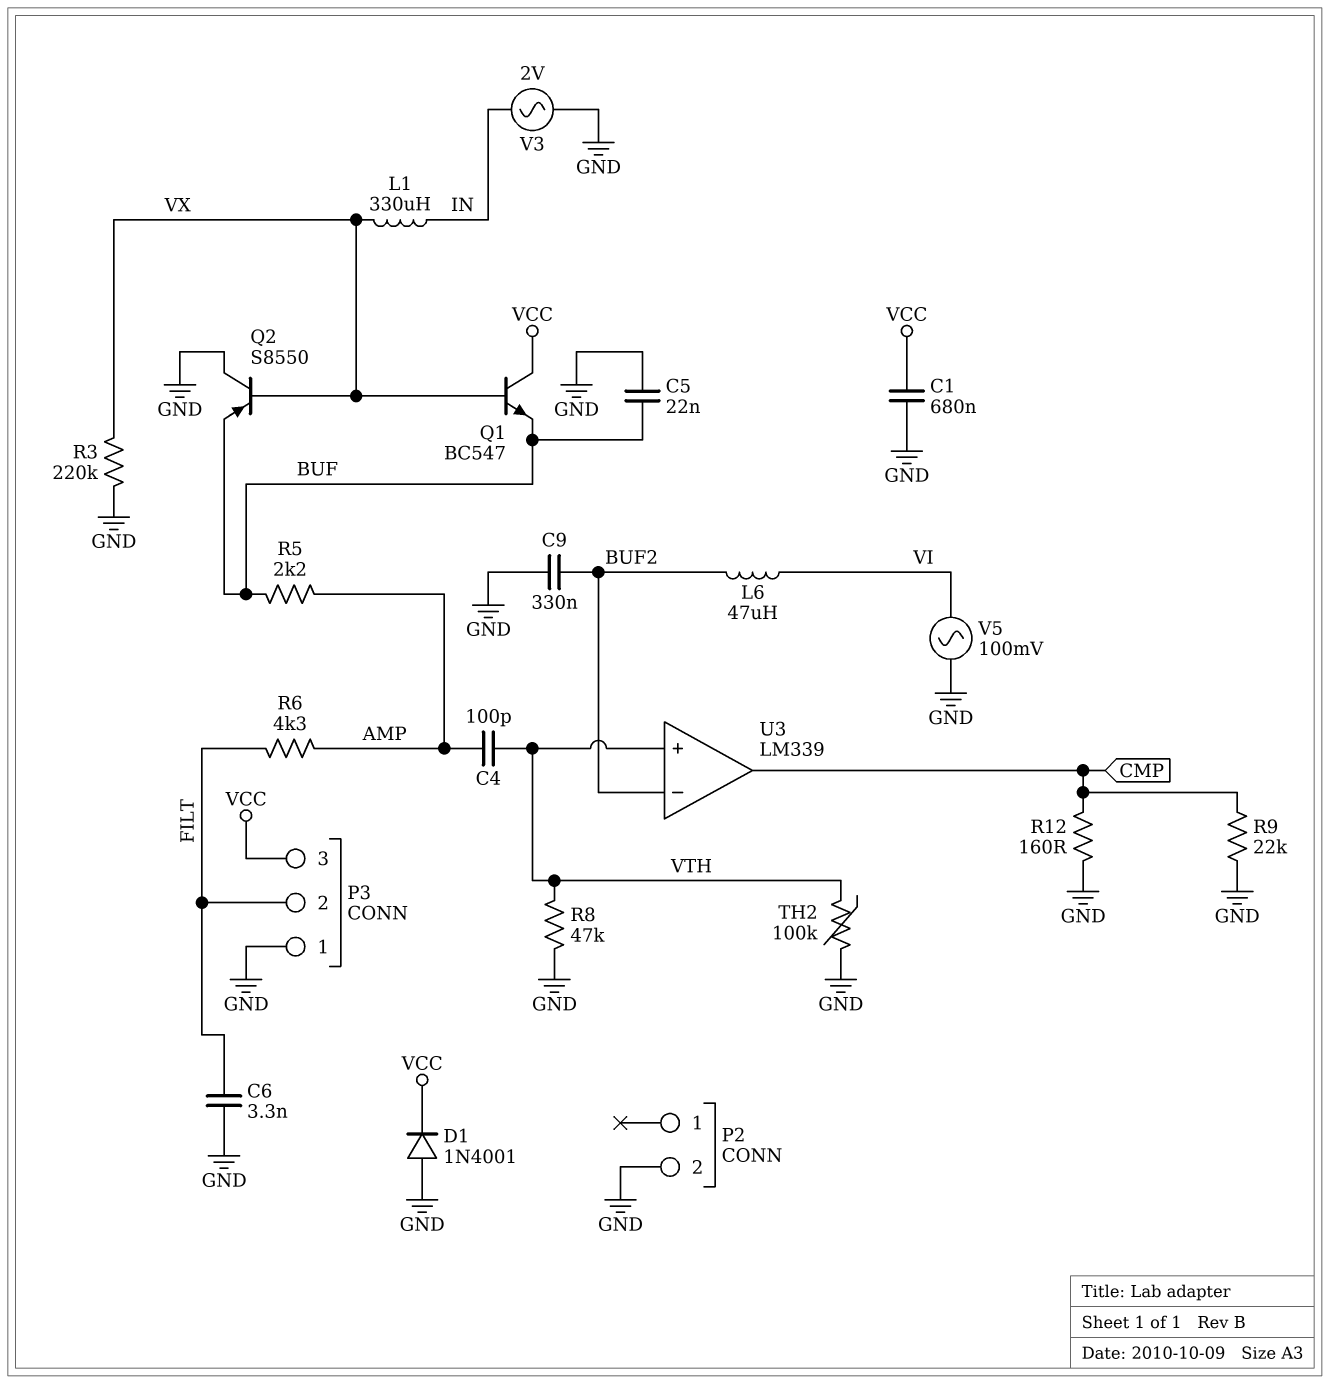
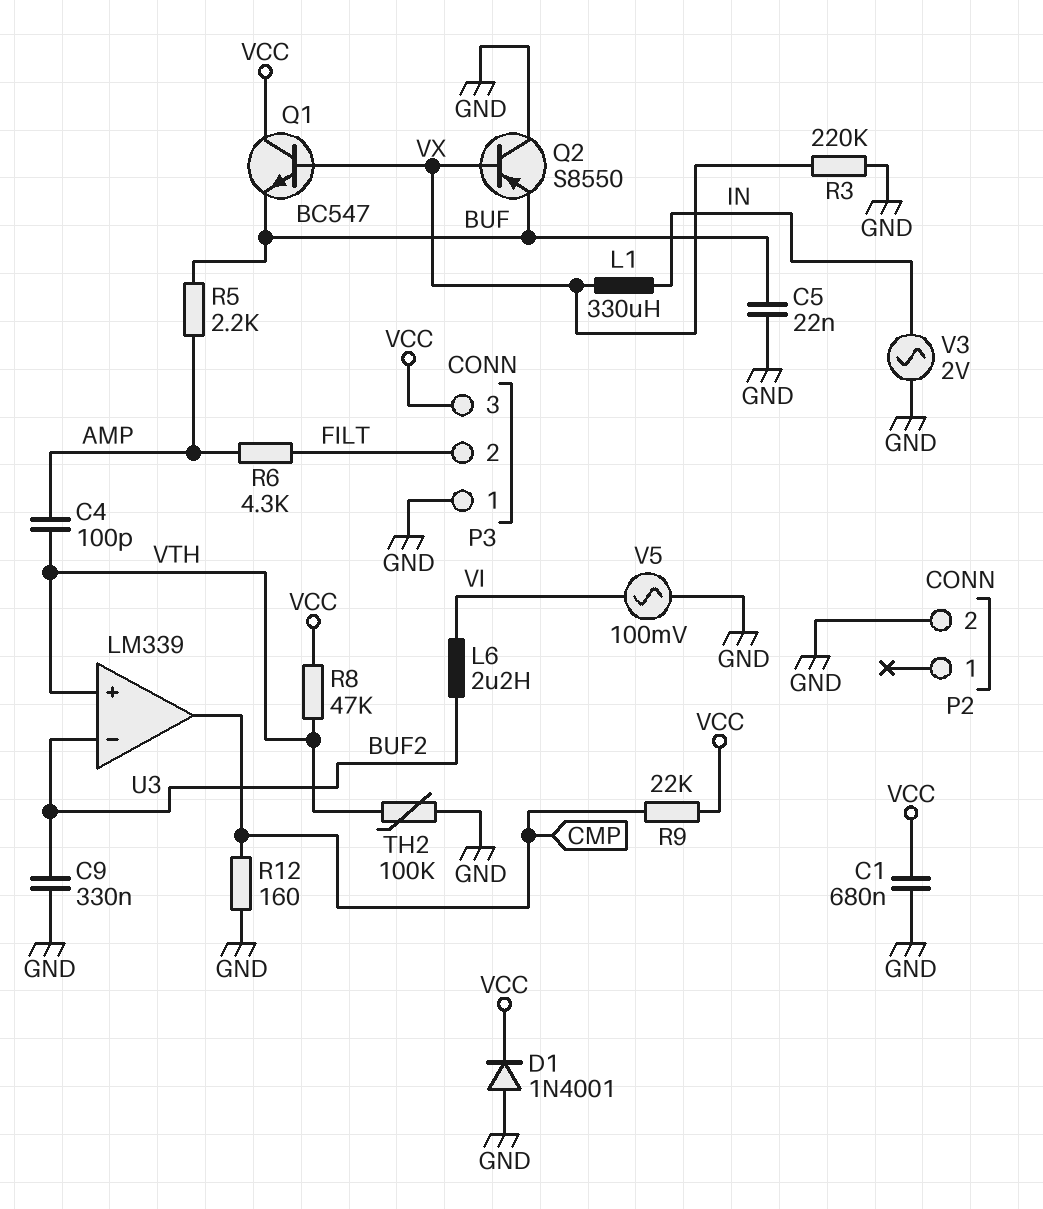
C6: 3.3nF (FILT, GND) -> none
L6: 47uH (BUF2, VI) -> 2.2uH (BUF2, VI)
R8: 47k (GND, VTH) -> 47k (VCC, VTH)
R9: 22k (CMP, GND) -> 22k (CMP, VCC)

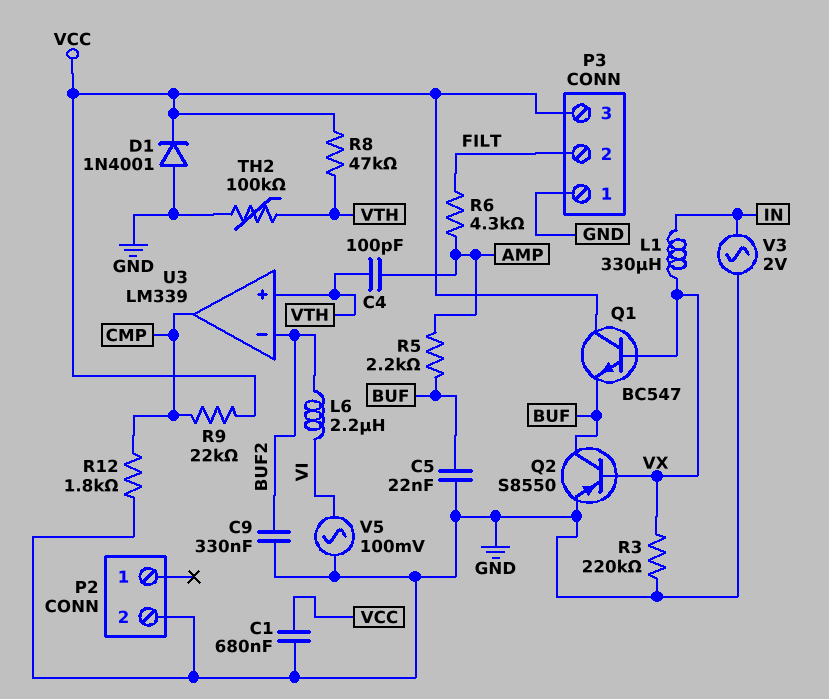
Q2: PNP S8550 (B VX, C GND, E BUF) -> PNP S8550 (B VX, C BUF, E GND)
R12: 160 (CMP, GND) -> 1.8k (CMP, GND)

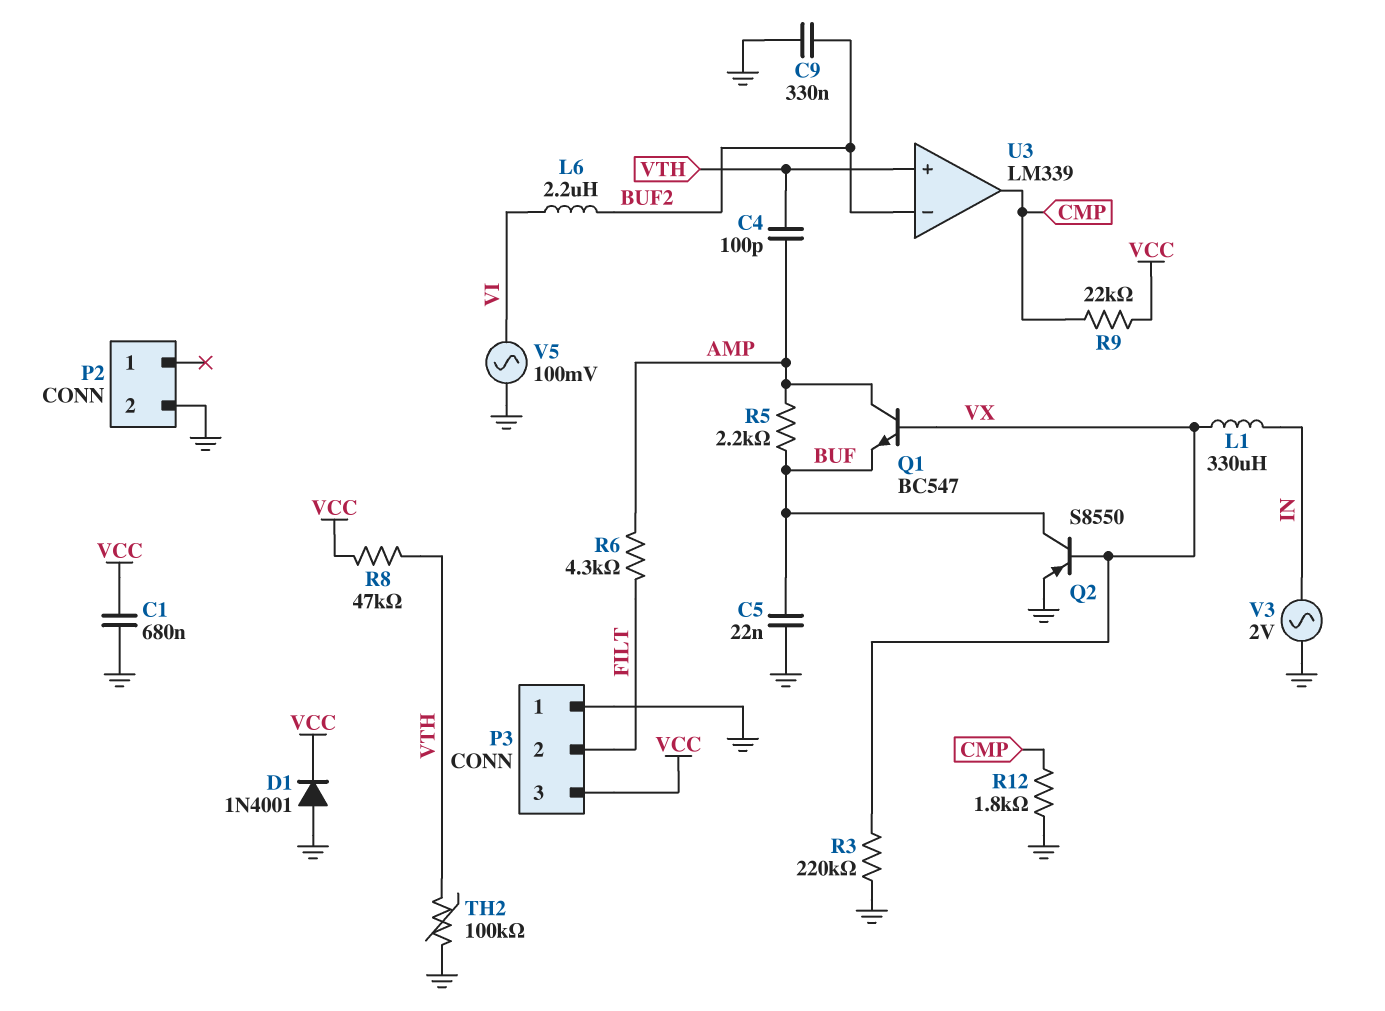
Q1: NPN BC547 (B VX, C VCC, E BUF) -> NPN BC547 (B VX, C AMP, E BUF)

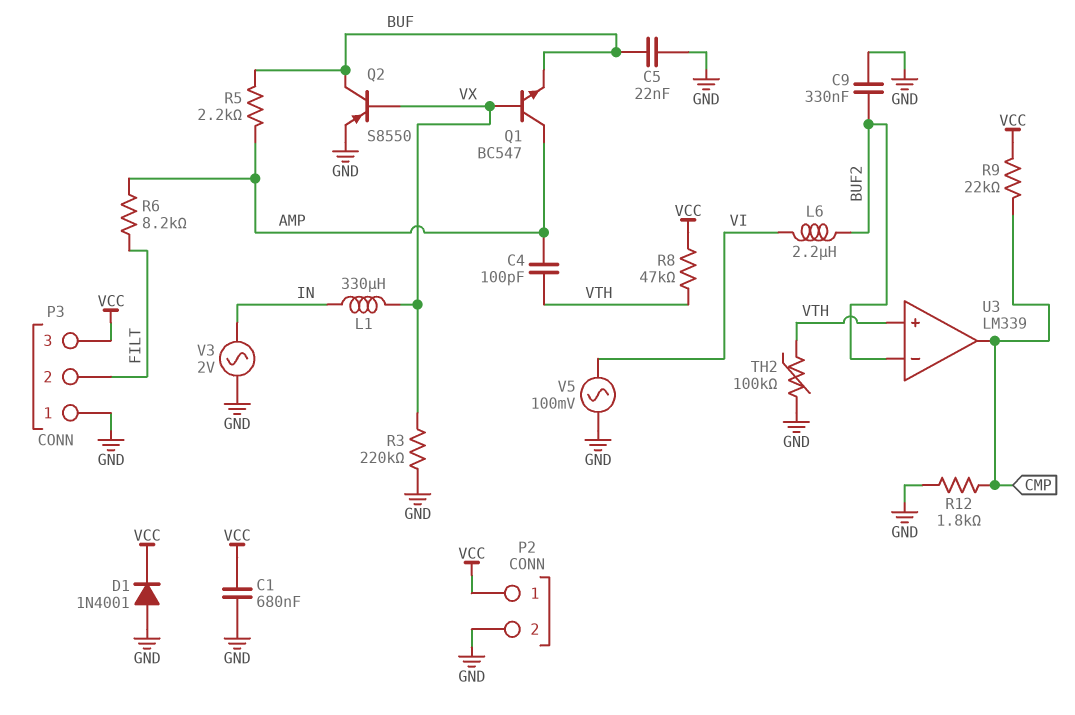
P2 pin 1: none -> VCC
R6: 4.3k (AMP, FILT) -> 8.2k (AMP, FILT)

